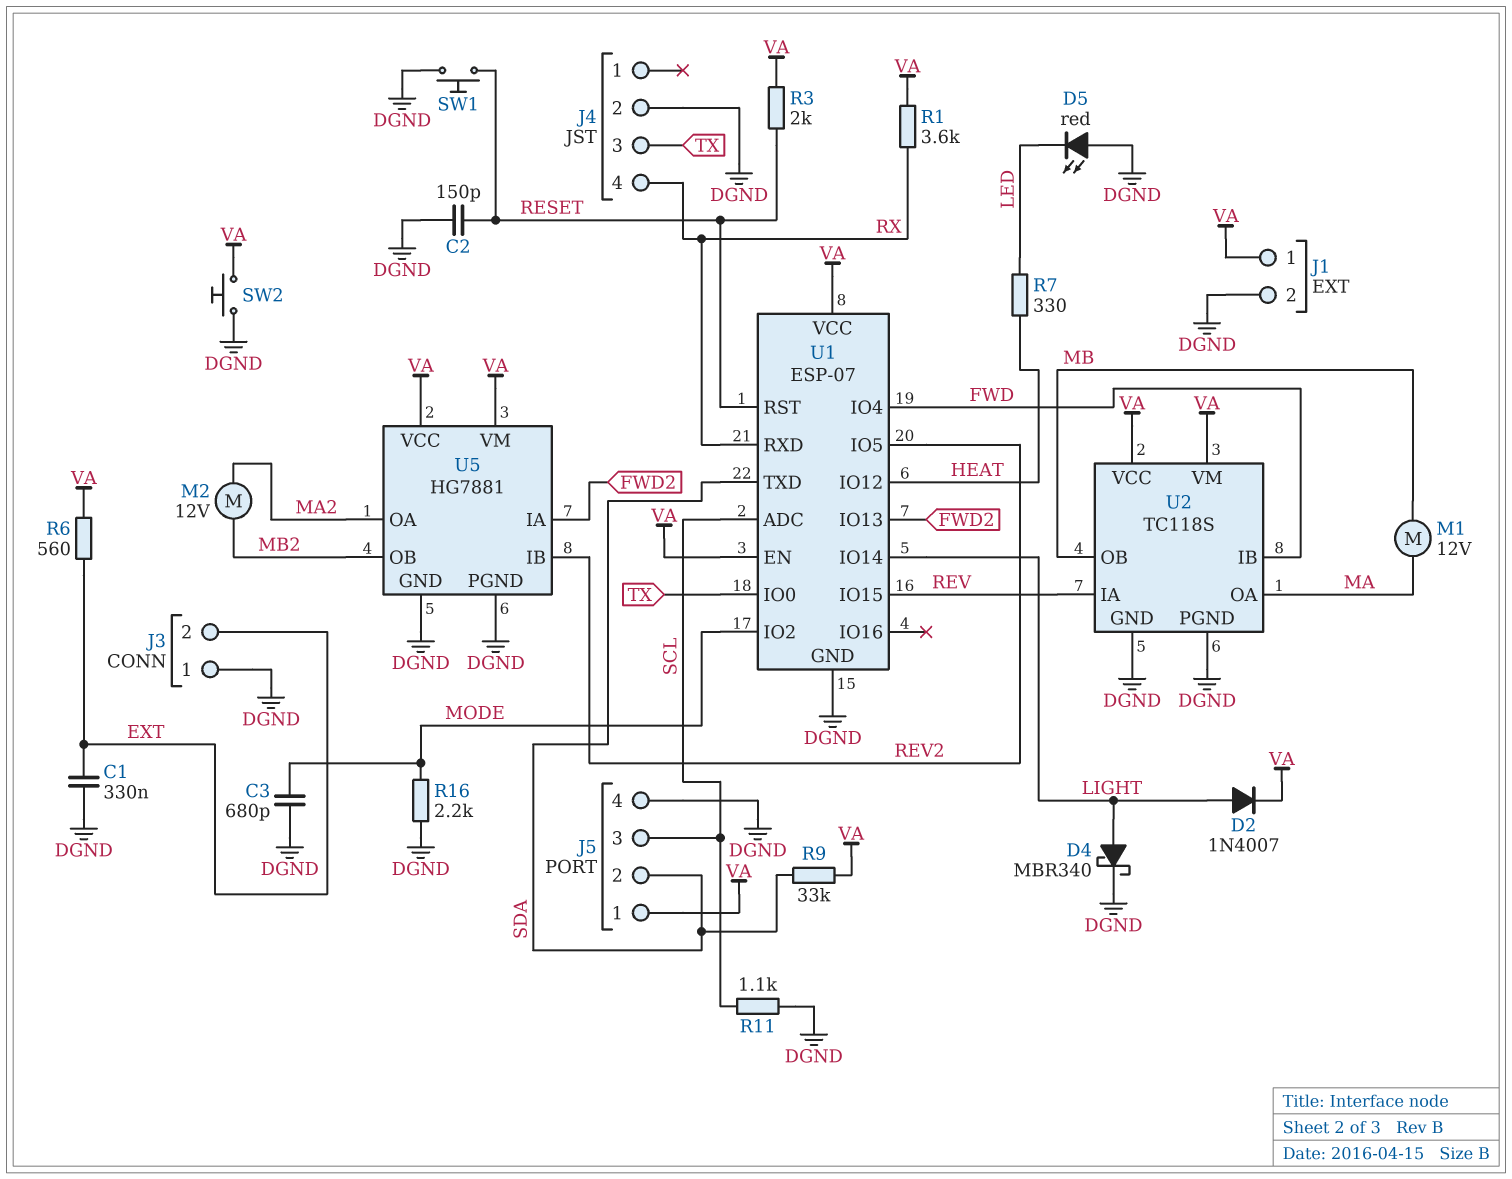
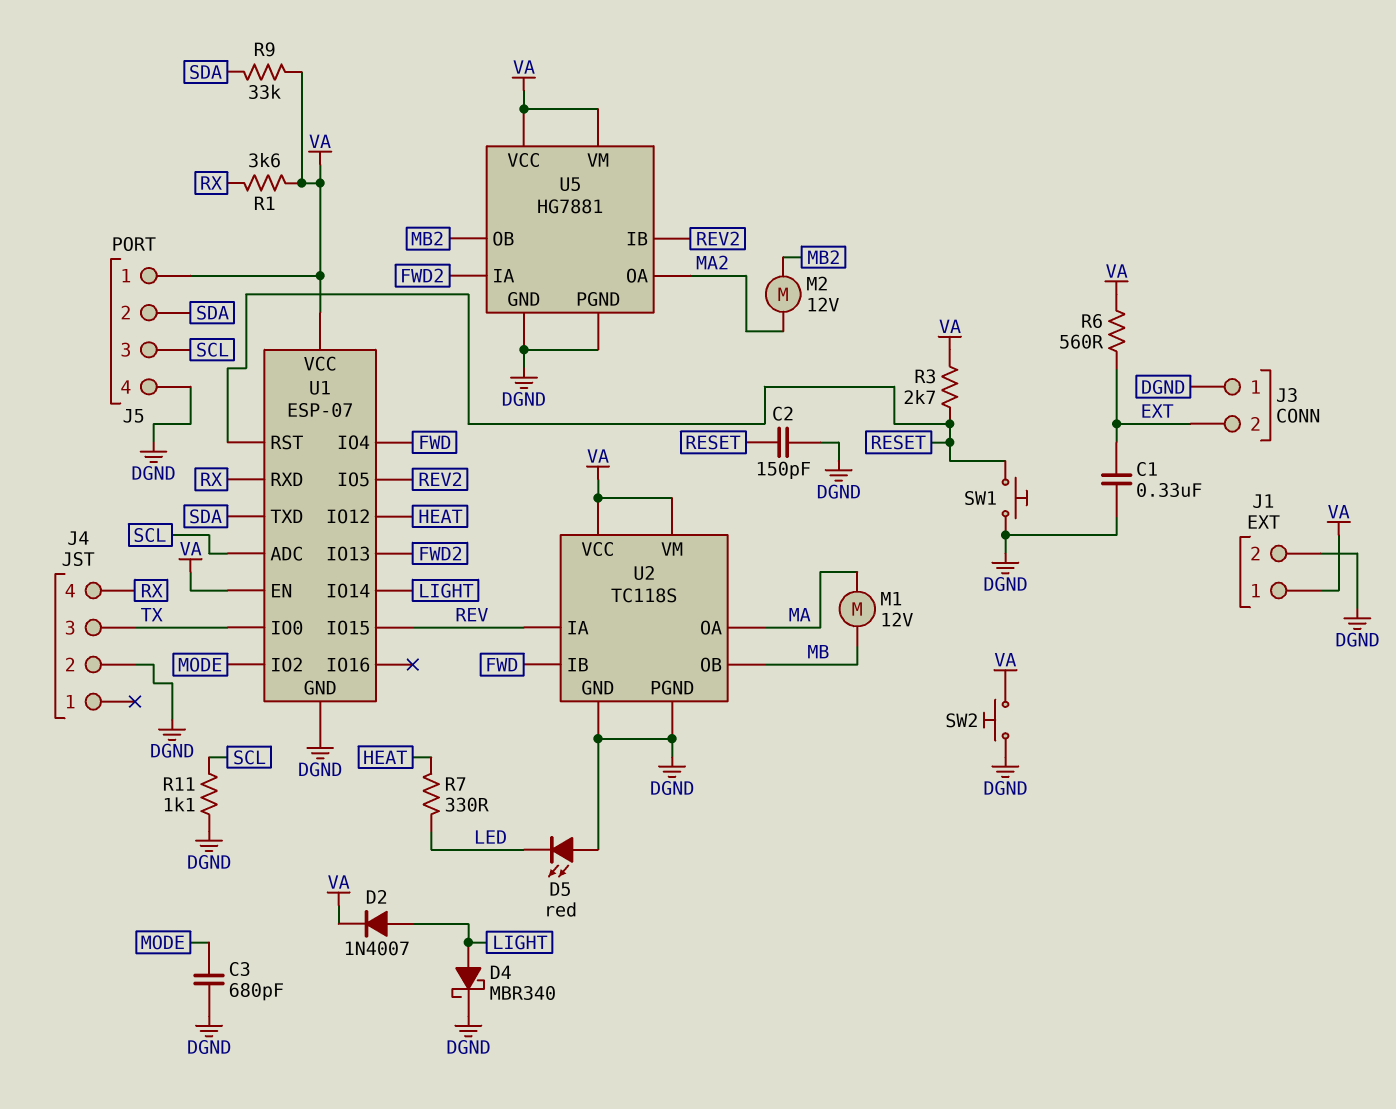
R3: 2k (RESET, VA) -> 2.7k (RESET, VA)
R16: 2.2k (DGND, MODE) -> none

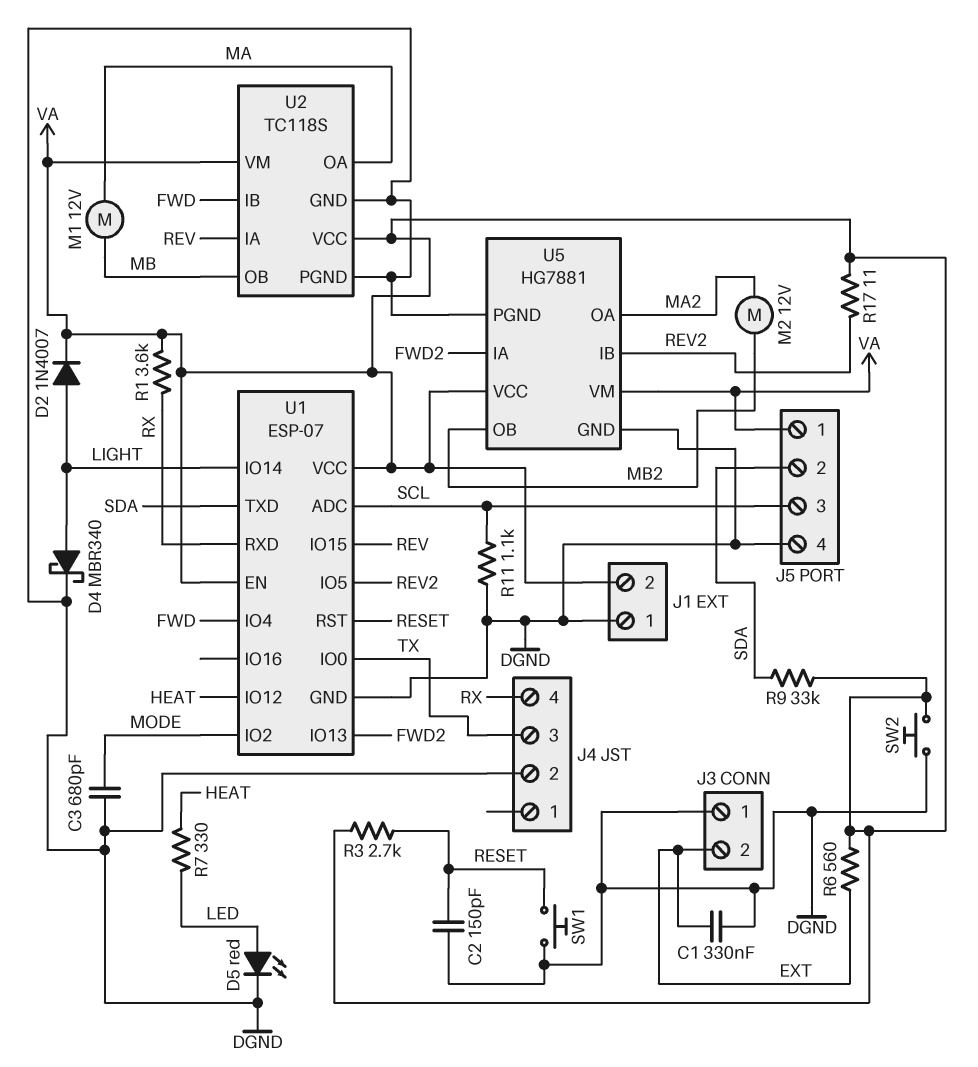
D5: LED red (A DGND, K LED) -> LED red (A LED, K DGND)
J1 pin 1: VA -> DGND
J1 pin 2: DGND -> VA
R17: none -> 11 (REV2, VA)

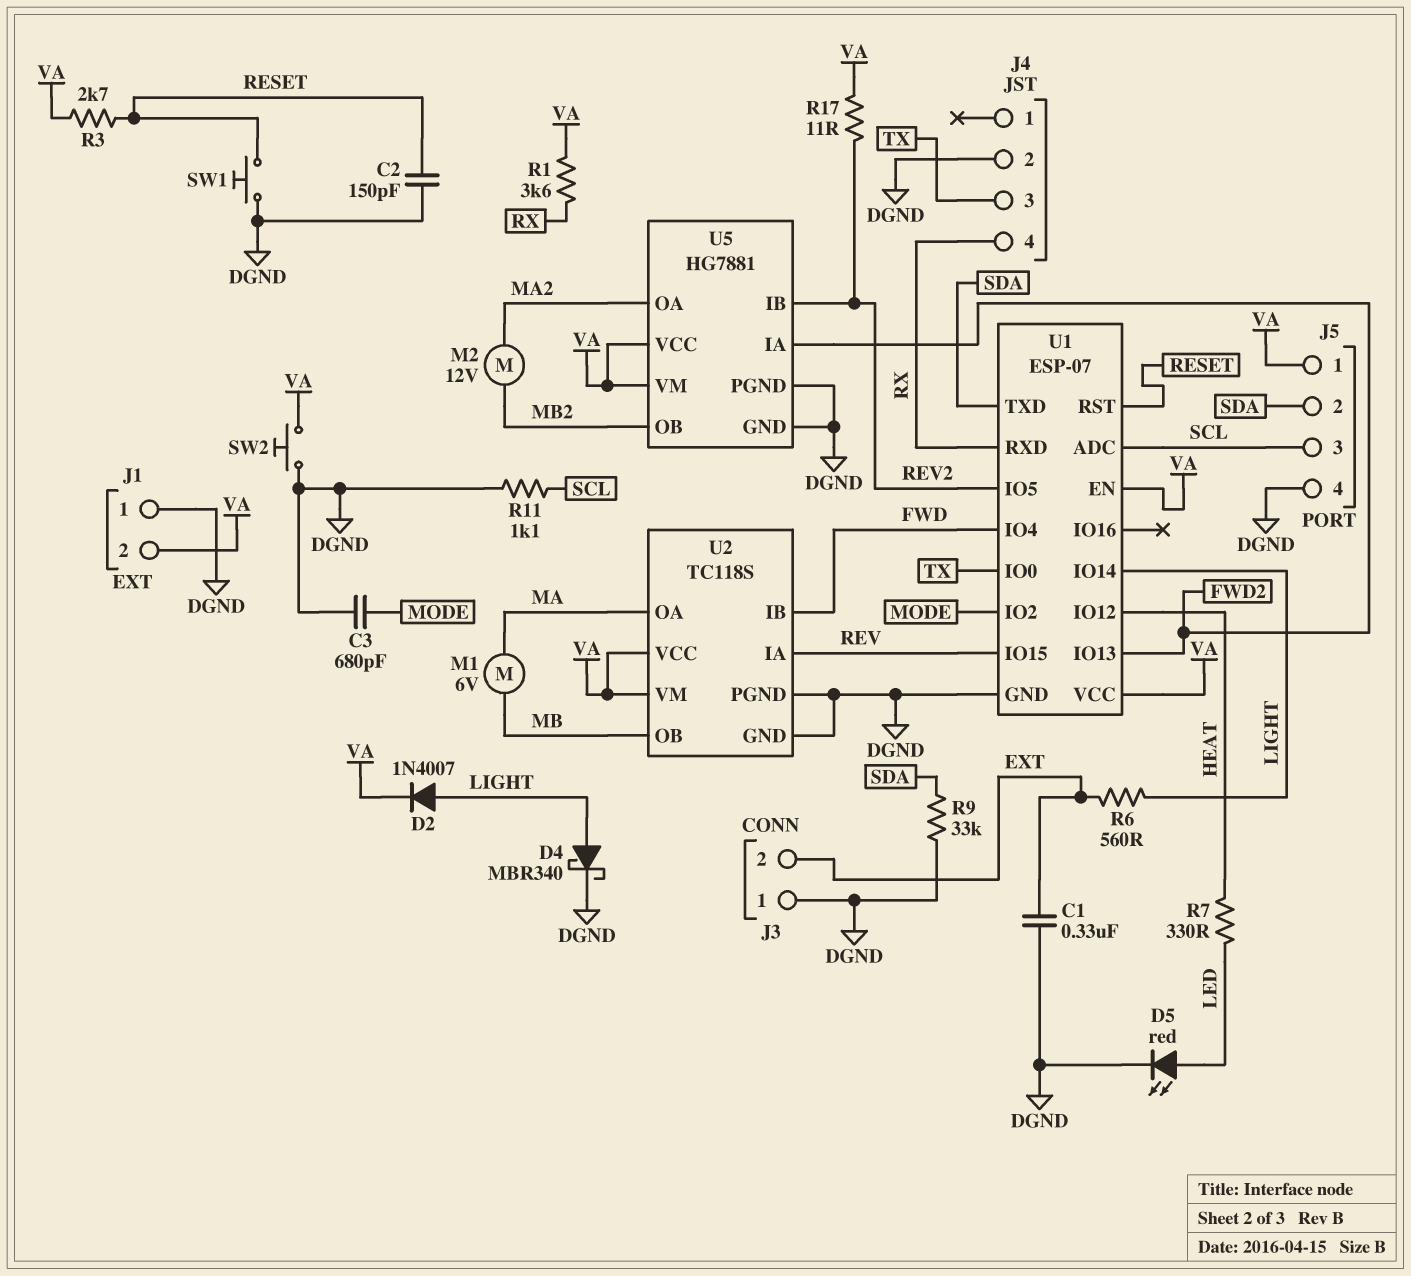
M1: motor 12V (MA, MB) -> motor 6V (MA, MB)
R6: 560 (EXT, VA) -> 560 (EXT, LIGHT)
R9: 33k (SDA, VA) -> 33k (DGND, SDA)

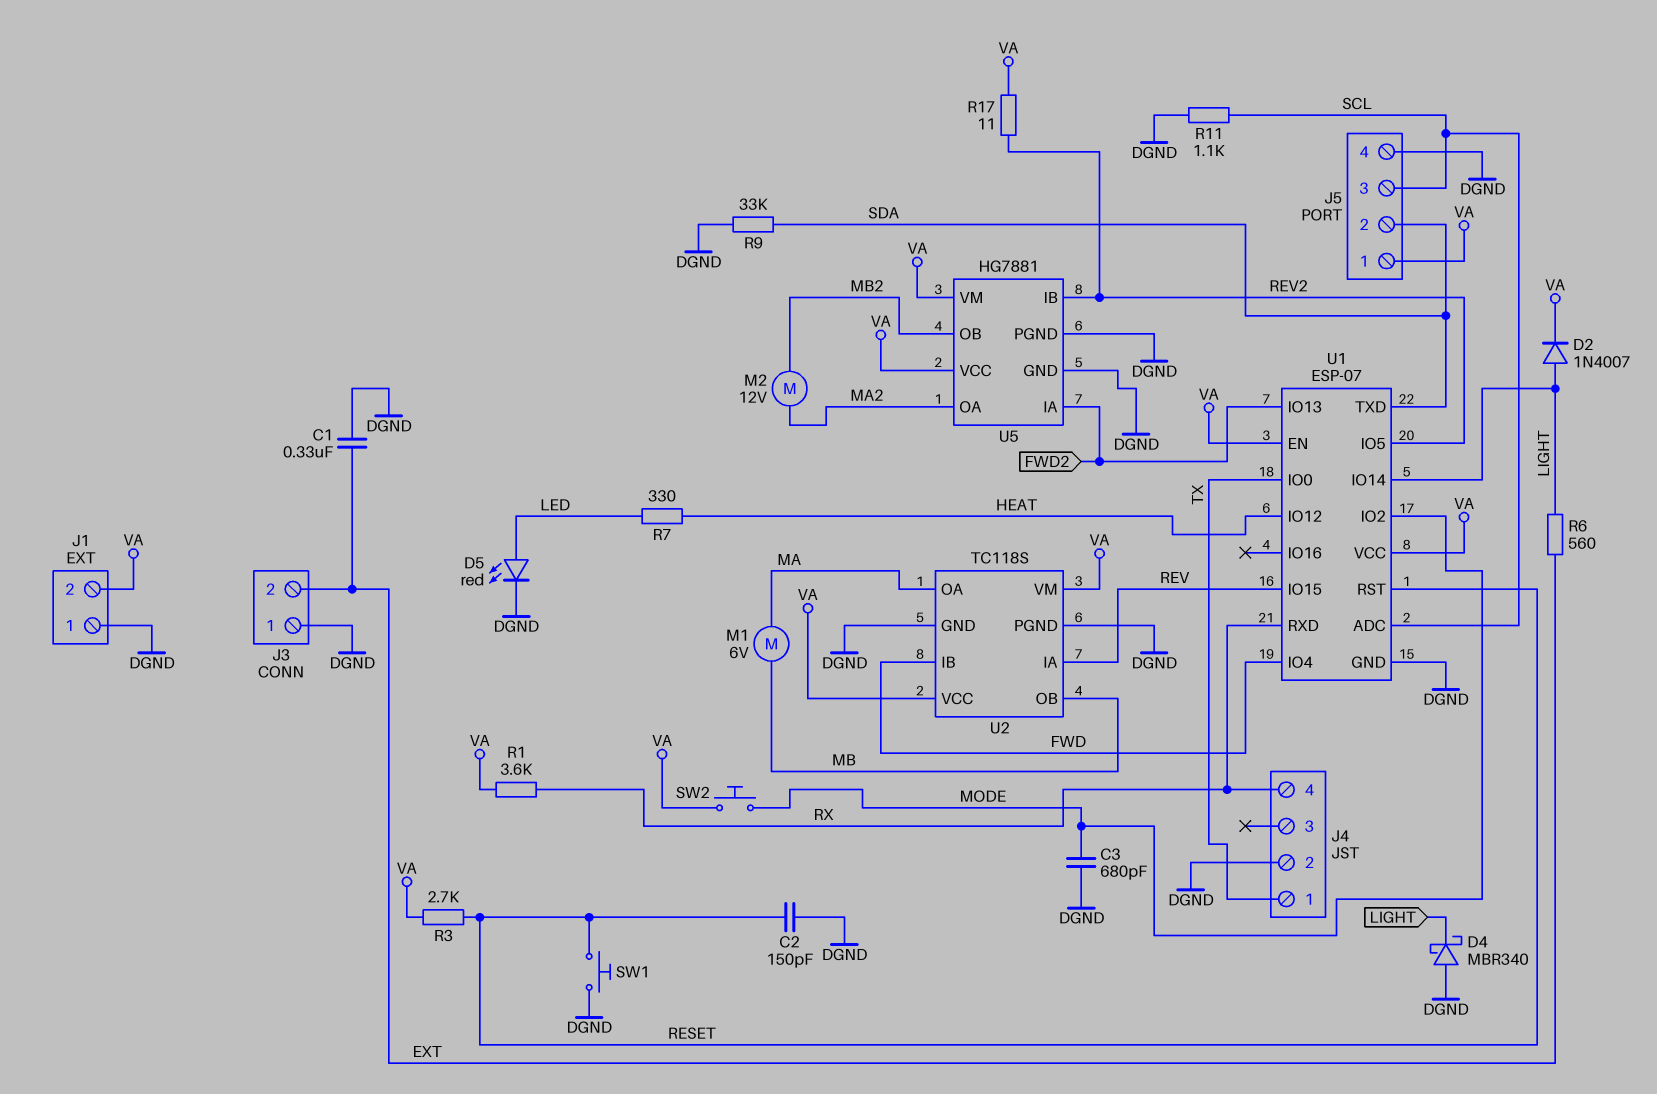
D4: schottky MBR340 (A LIGHT, K DGND) -> schottky MBR340 (A DGND, K LIGHT)
J4 pin 1: none -> TX
J4 pin 3: TX -> none
SW2: button (DGND, VA) -> button (MODE, VA)

